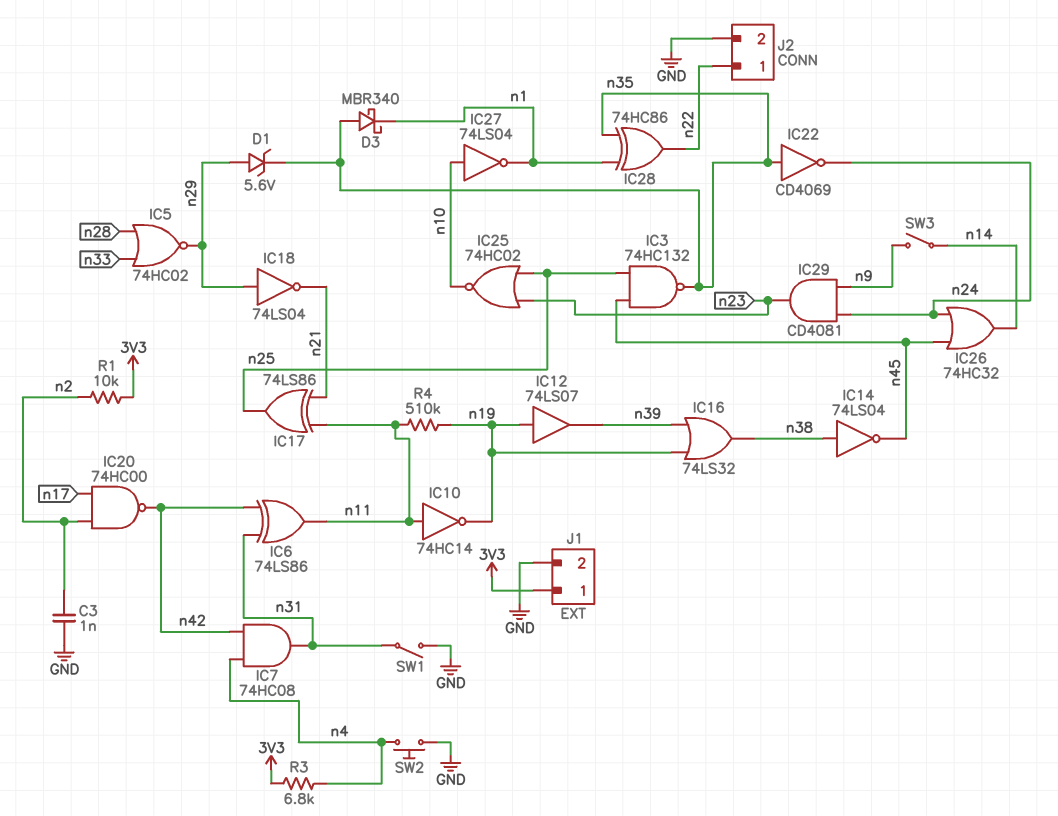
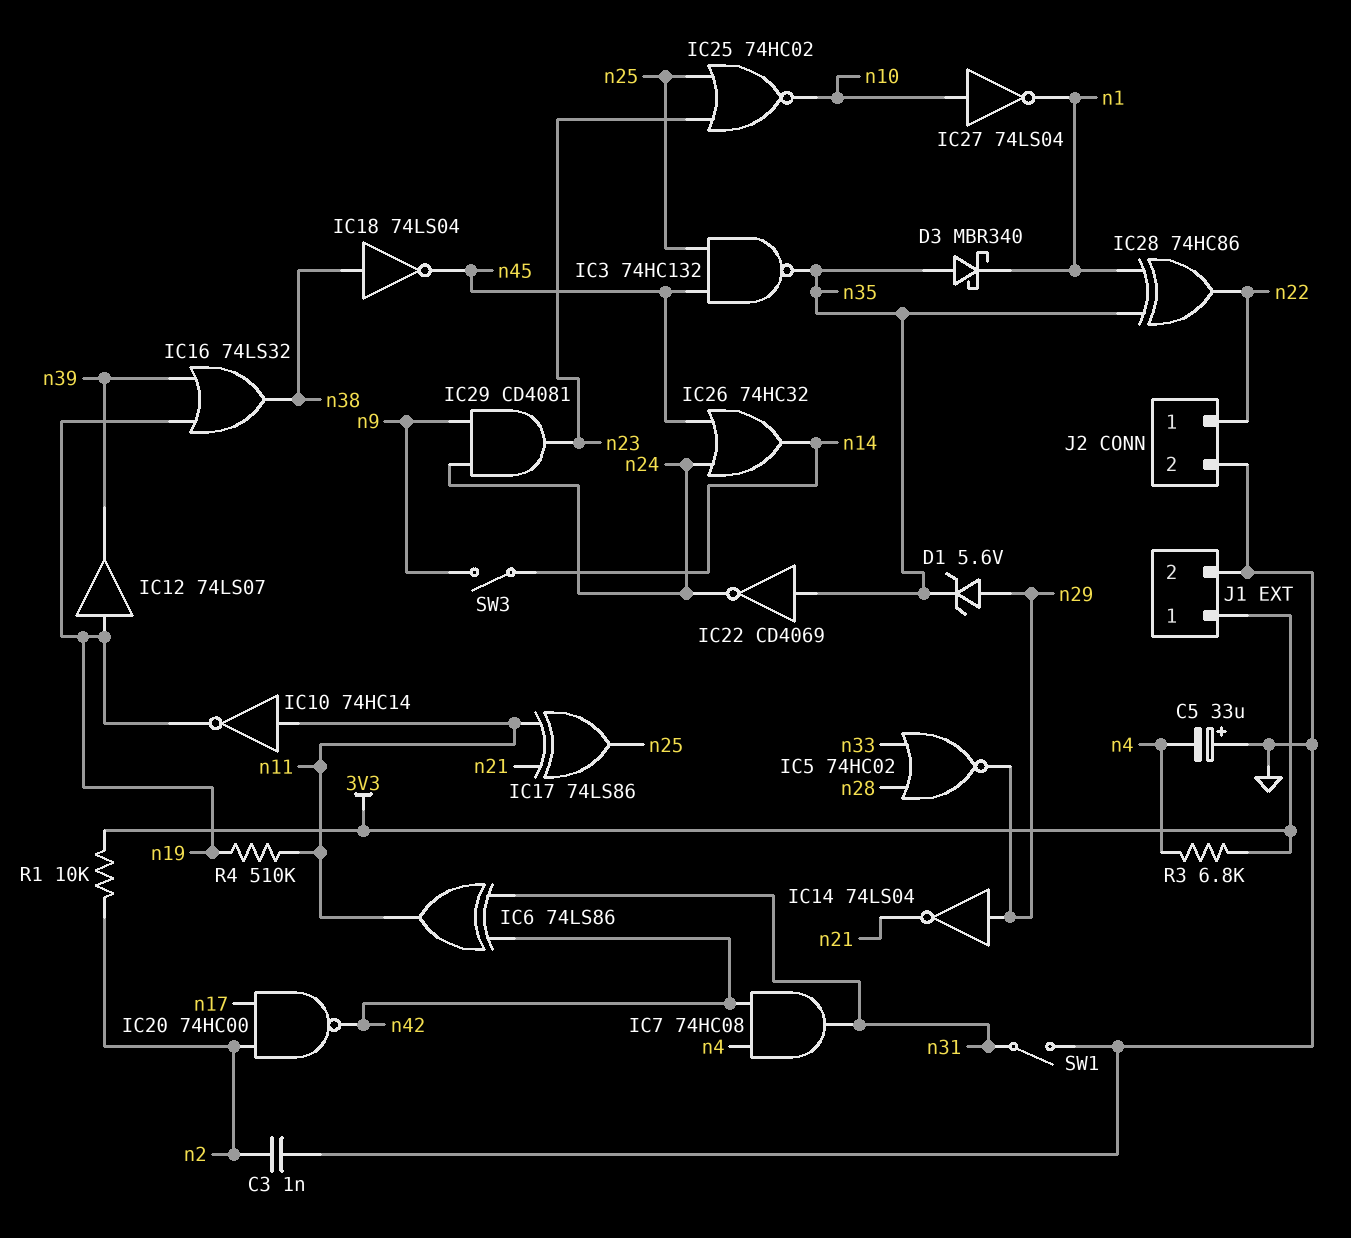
C5: none -> 33uF (plus GND, minus n4)
IC14: NOT 74LS04 (in n38, out n45) -> NOT 74LS04 (in n29, out n21)
IC18: NOT 74LS04 (in n29, out n21) -> NOT 74LS04 (in n38, out n45)
SW2: button (GND, n4) -> none

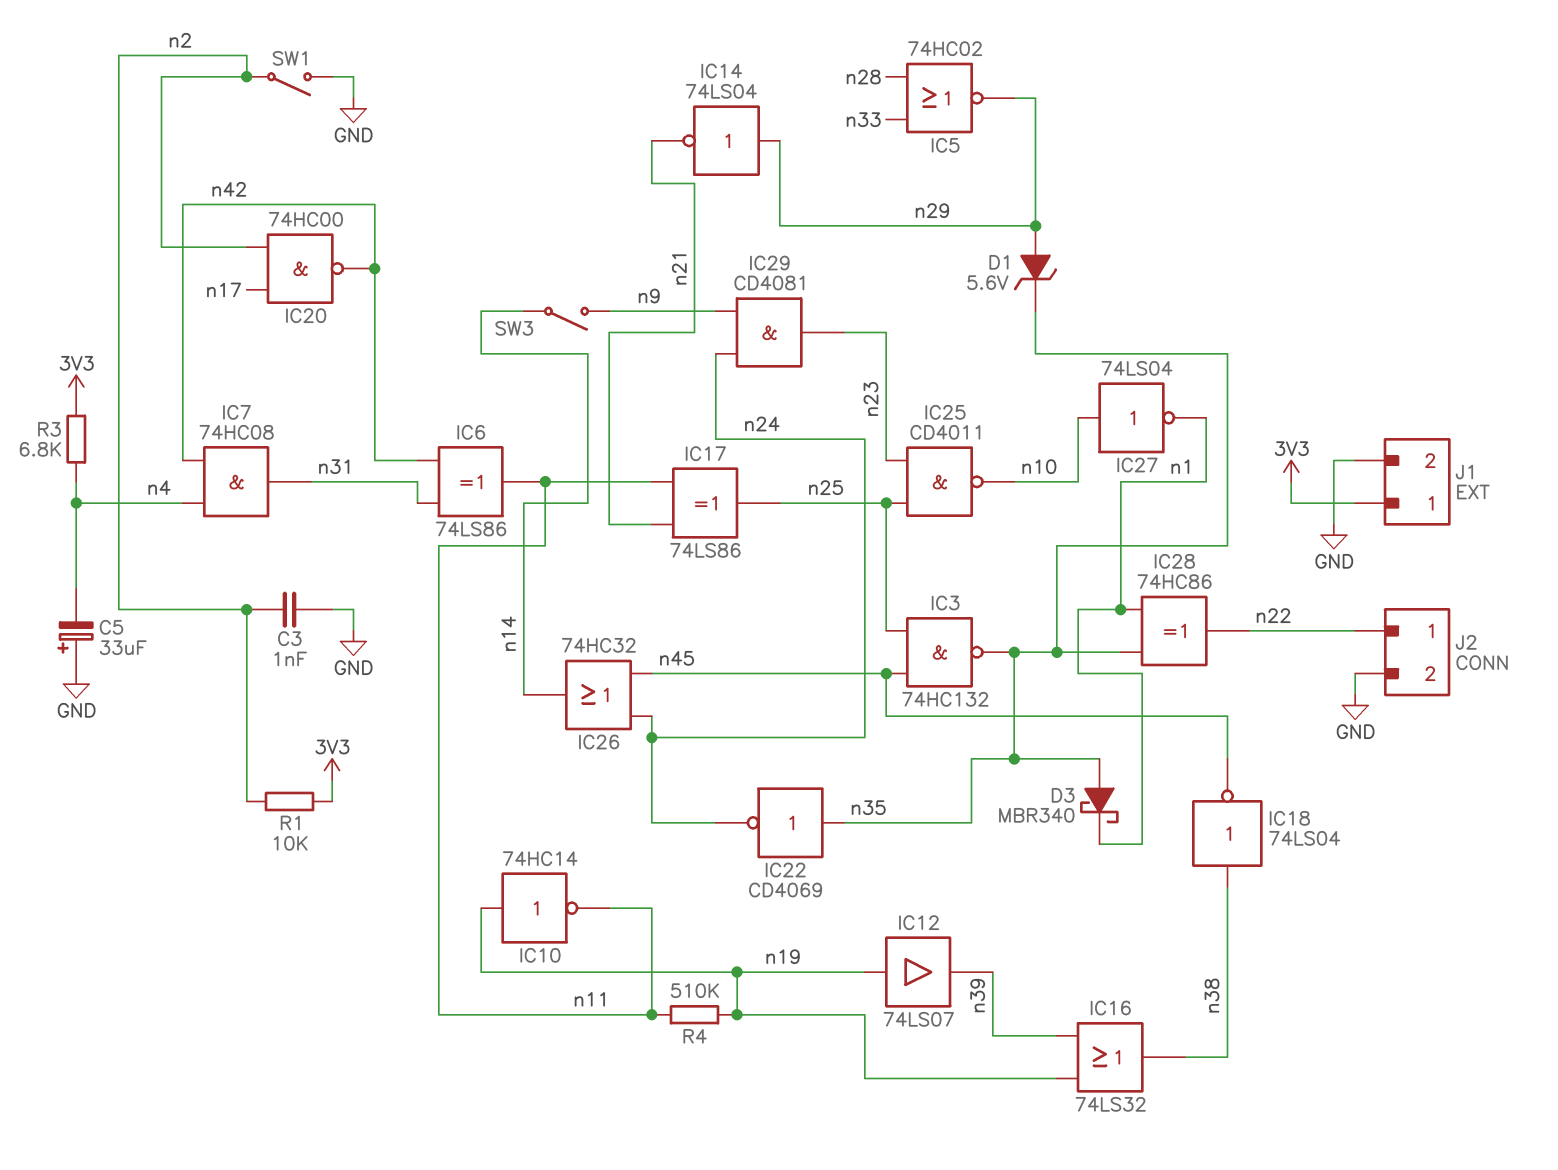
IC10: NOT 74HC14 (in n11, out n19) -> NOT 74HC14 (in n19, out n11)
IC25: NOR 74HC02 (in n23, in n25, out n10) -> NAND CD4011 (in n23, in n25, out n10)
SW1: switch (GND, n31) -> switch (GND, n2)

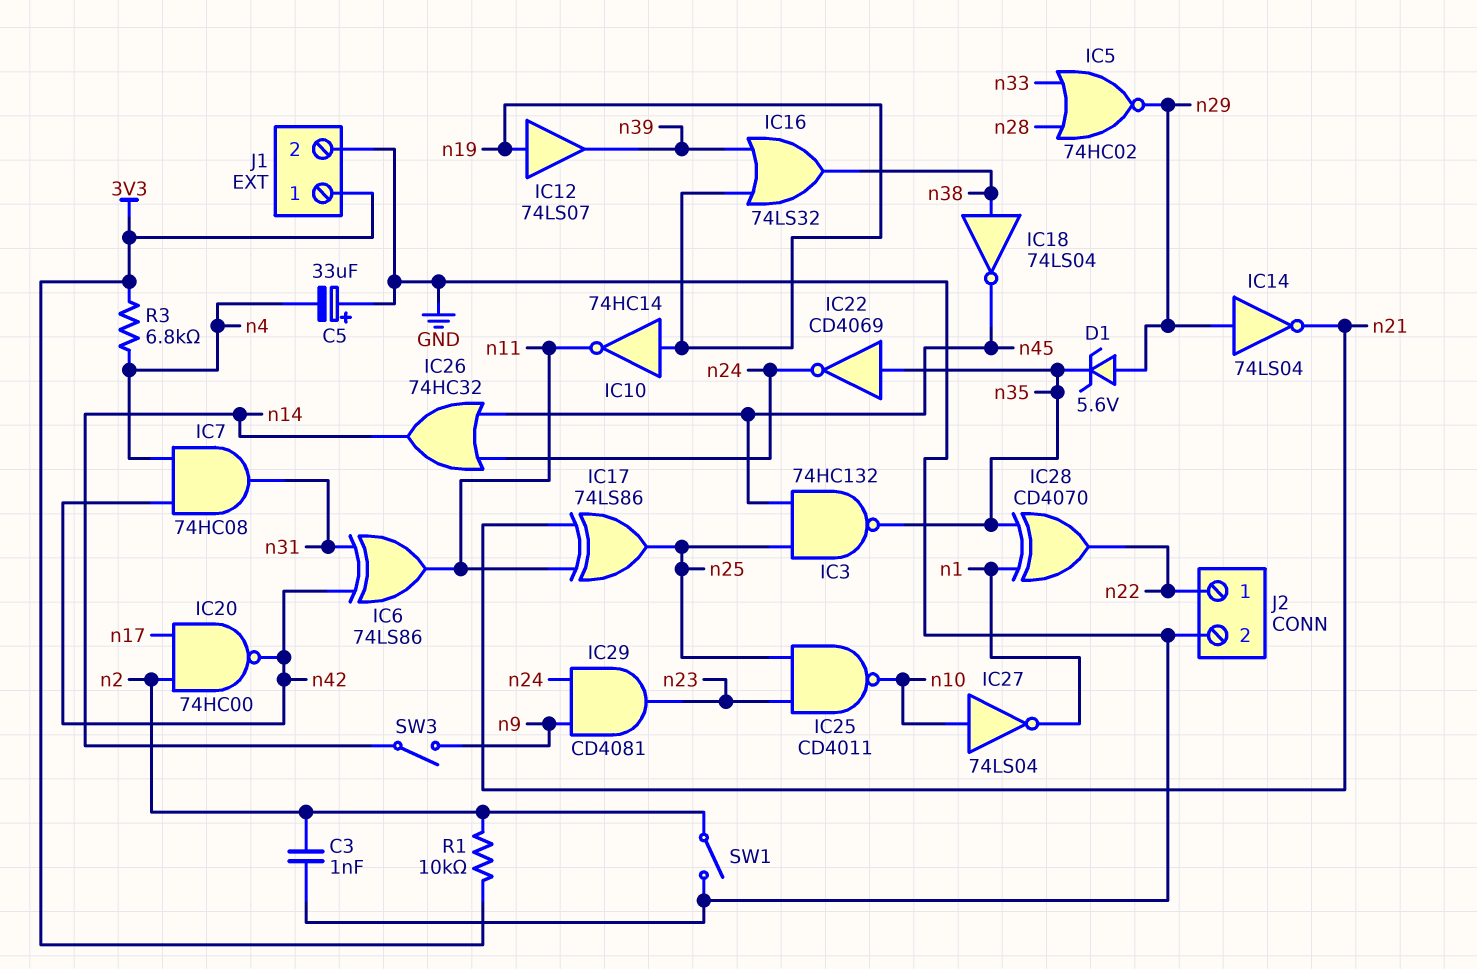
D3: schottky MBR340 (A n35, K n1) -> none
IC28: XOR 74HC86 (in n1, in n35, out n22) -> XOR CD4070 (in n1, in n35, out n22)
R4: 510k (n11, n19) -> none

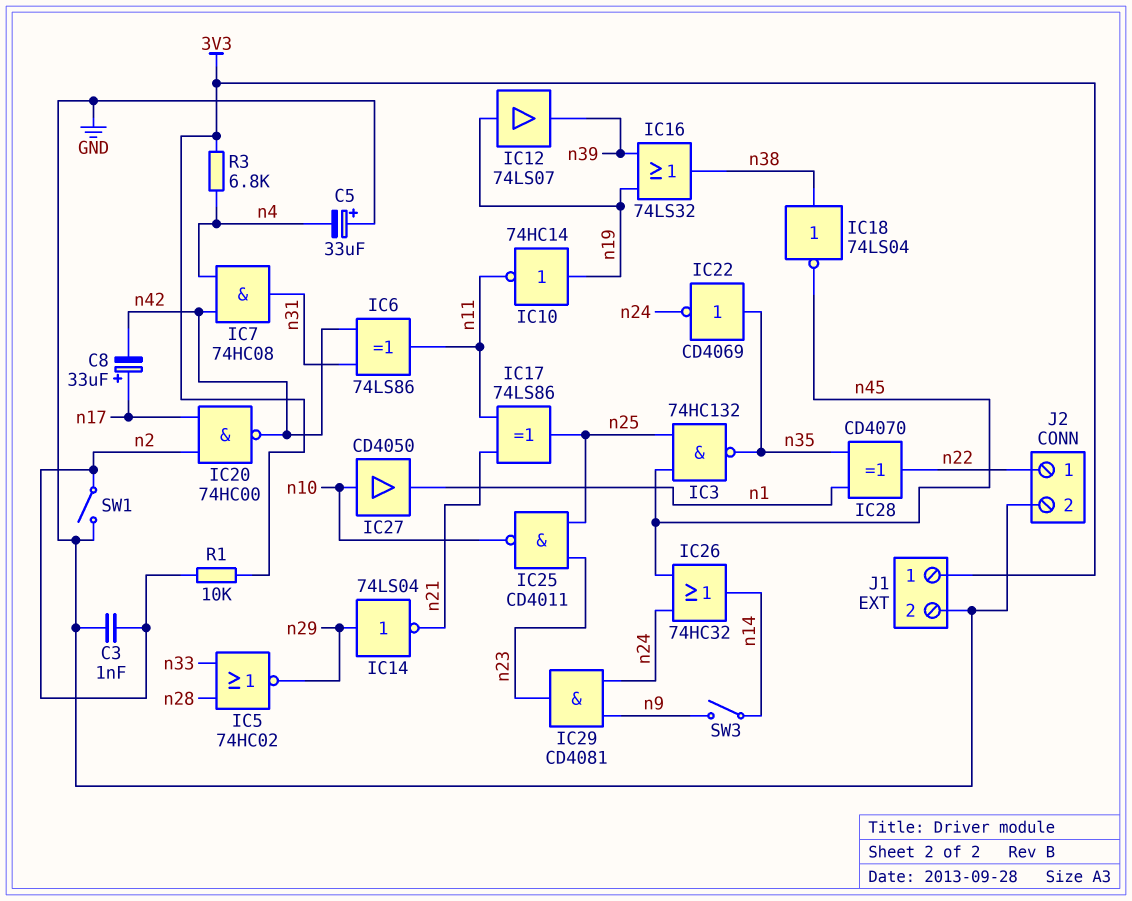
C8: none -> 33uF (plus n17, minus n42)
D1: zener 5.6V (A n29, K n35) -> none
IC27: NOT 74LS04 (in n10, out n1) -> buffer CD4050 (in n10, out n1)

